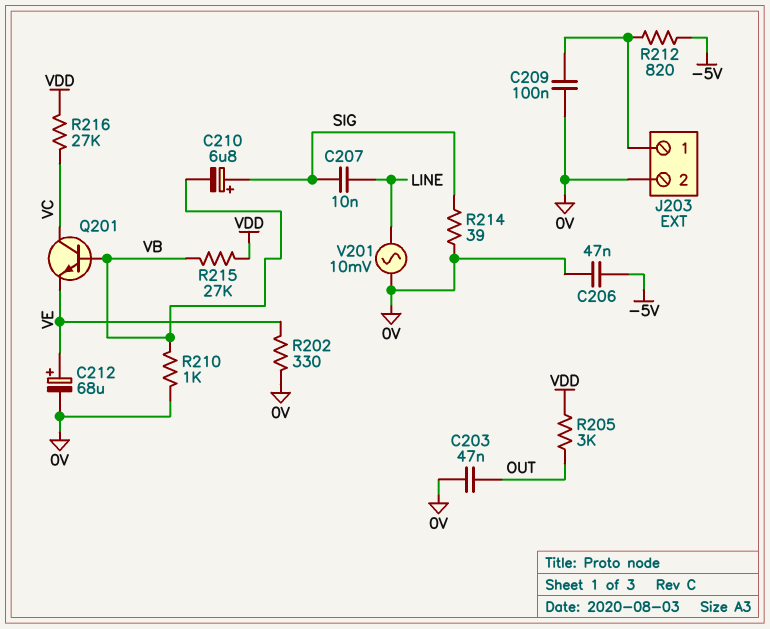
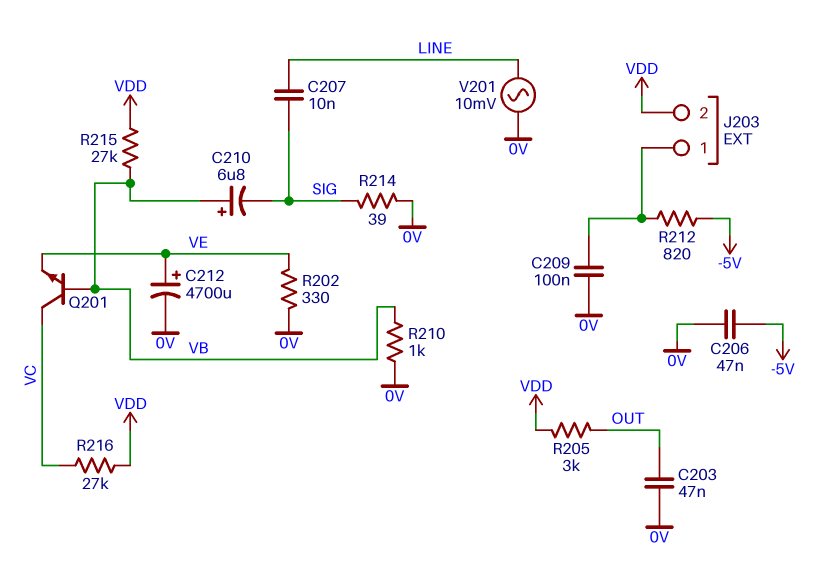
C210: 6.8uF (plus SIG, minus VB) -> 6.8uF (plus VB, minus SIG)
C212: 68uF (plus VE, minus 0V) -> 4700uF (plus VE, minus 0V)
J203 pin 2: 0V -> VDD

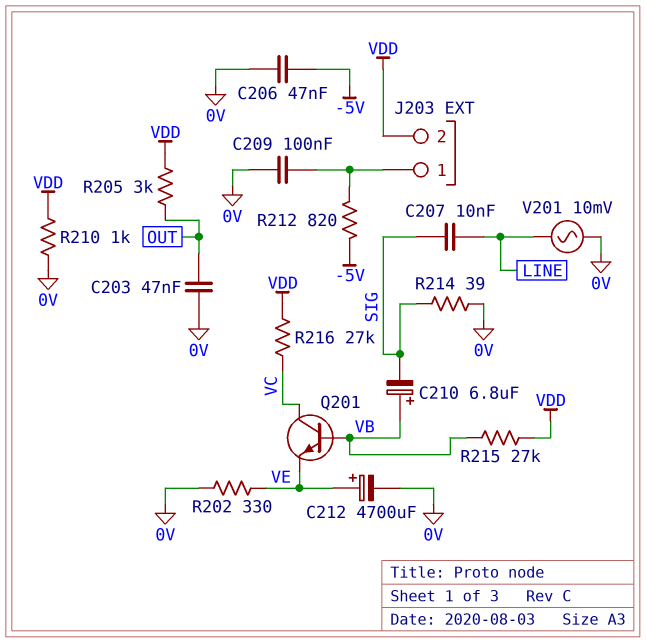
R210: 1k (0V, VB) -> 1k (0V, VDD)

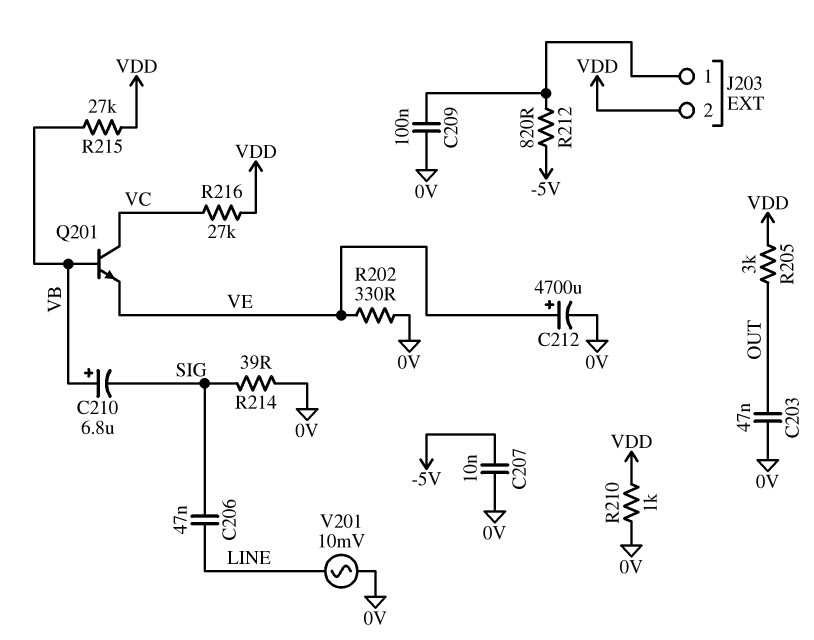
C206: 47nF (-5V, 0V) -> 47nF (LINE, SIG)
C207: 10nF (LINE, SIG) -> 10nF (-5V, 0V)

